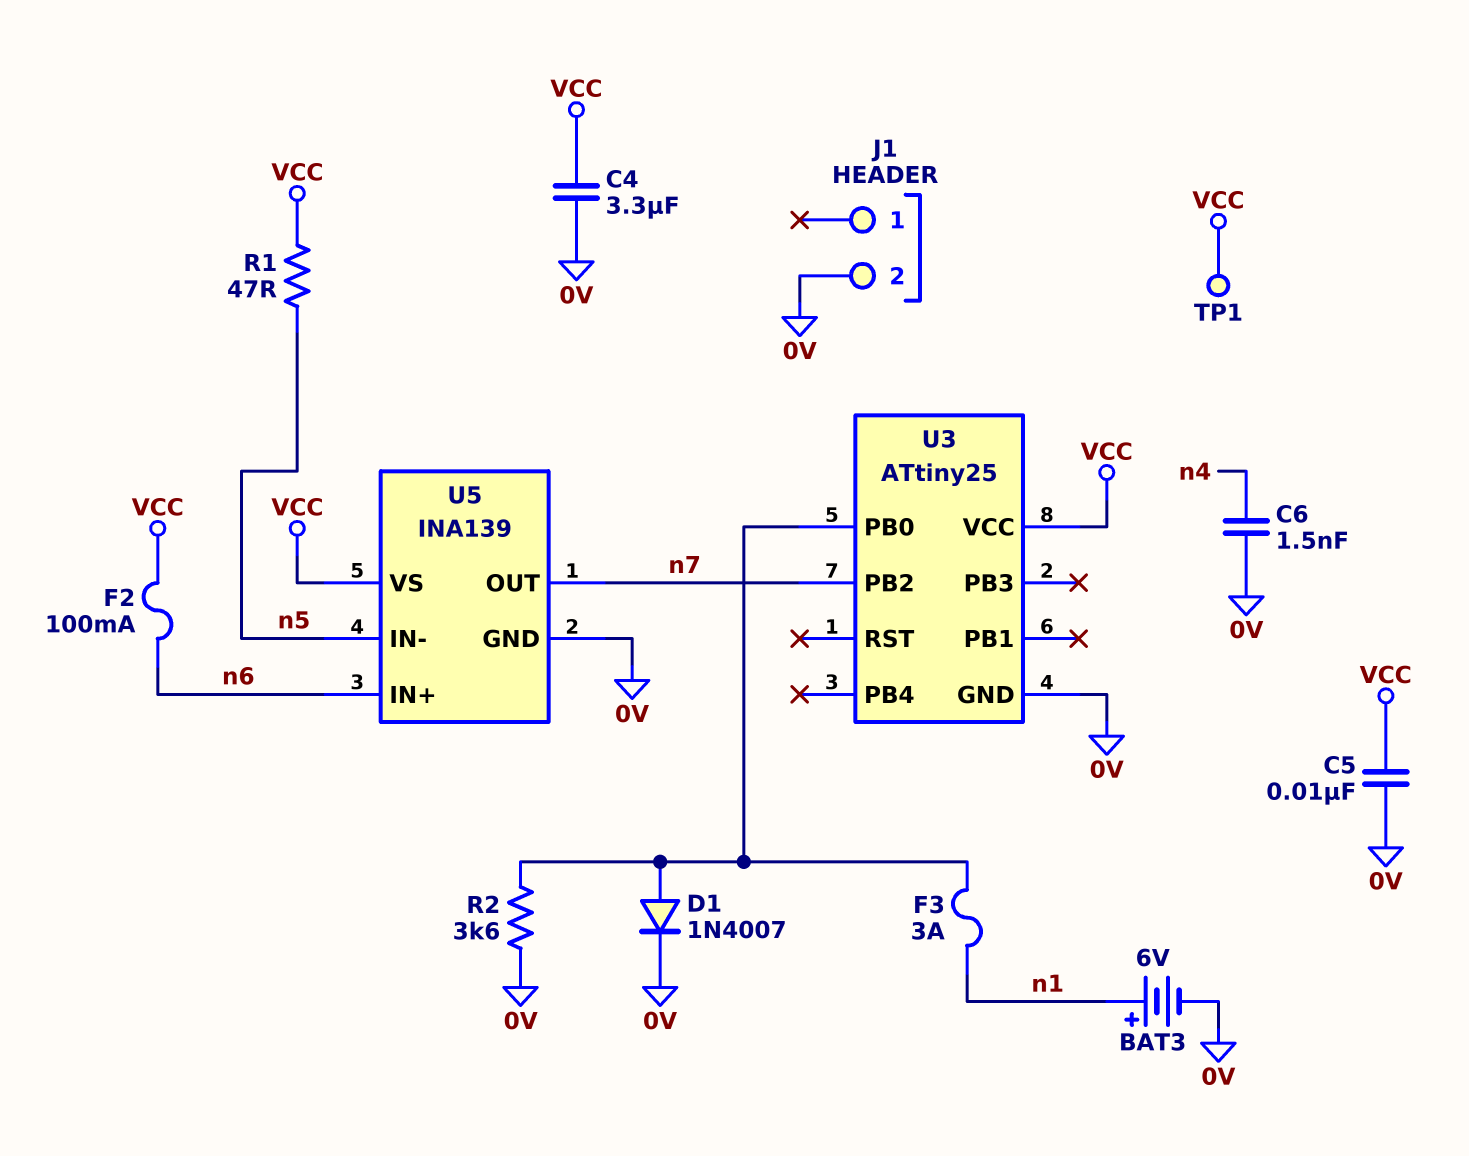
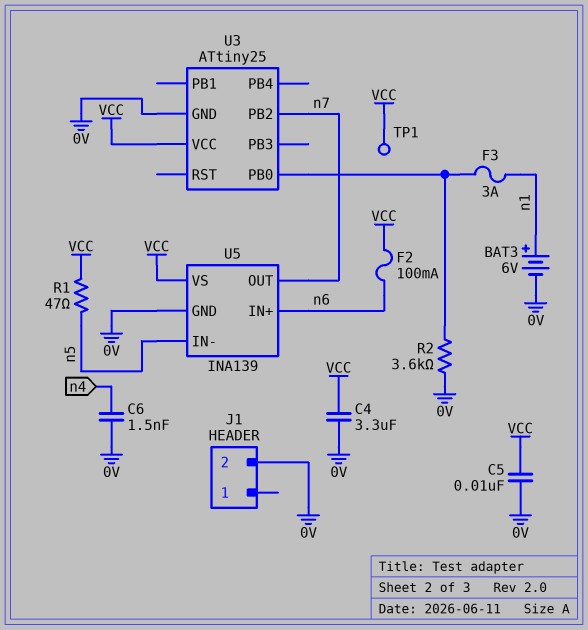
D1: diode 1N4007 (A U3/PB0, K 0V) -> none

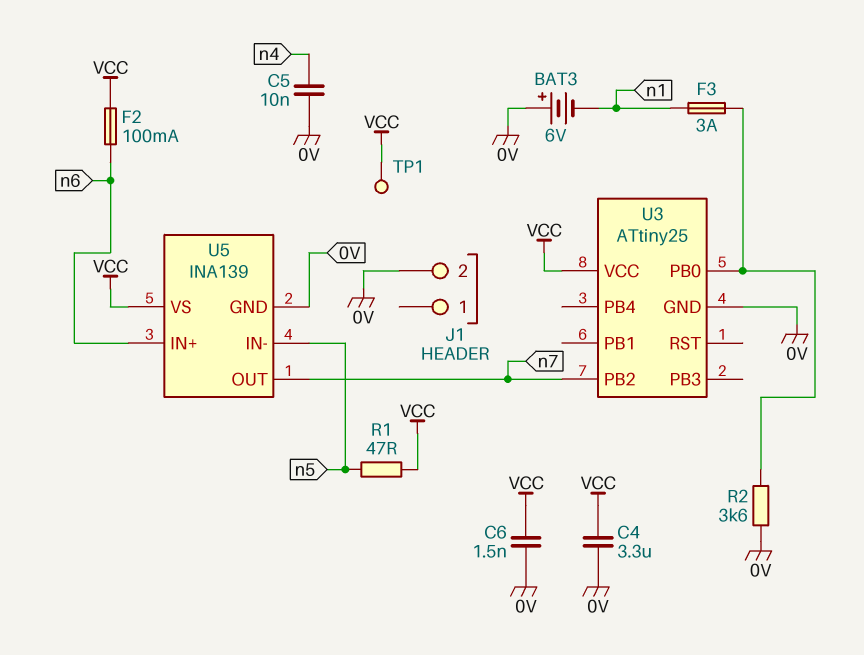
BAT3: 6V (plus n1, minus 0V) -> 6V (plus 0V, minus n1)
C5: 10nF (0V, VCC) -> 10nF (0V, n4)
C6: 1.5nF (0V, n4) -> 1.5nF (0V, VCC)

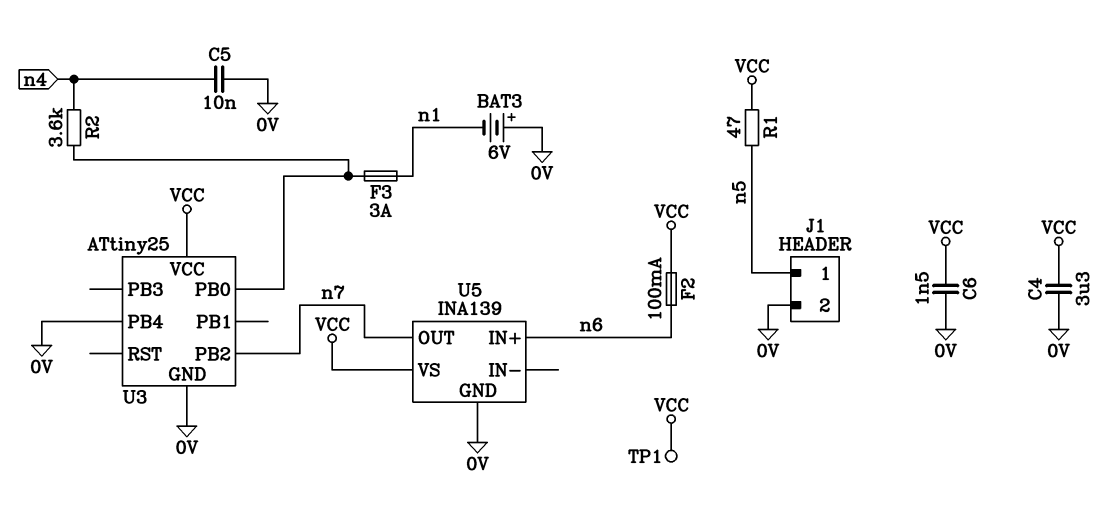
J1 pin 1: none -> n5
R2: 3.6k (0V, U3/PB0) -> 3.6k (U3/PB0, n4)
U3 pin PB4: none -> 0V
U5 pin IN-: n5 -> none

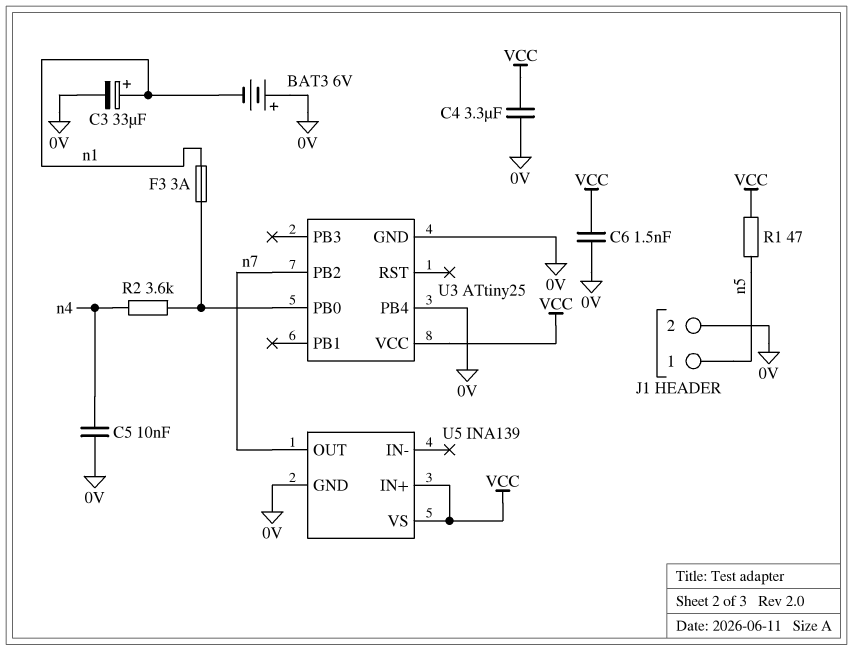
C3: none -> 33uF (plus n1, minus 0V)
F2: 100mA (VCC, n6) -> none
TP1: test point (VCC) -> none
U5 pin IN+: n6 -> VCC

